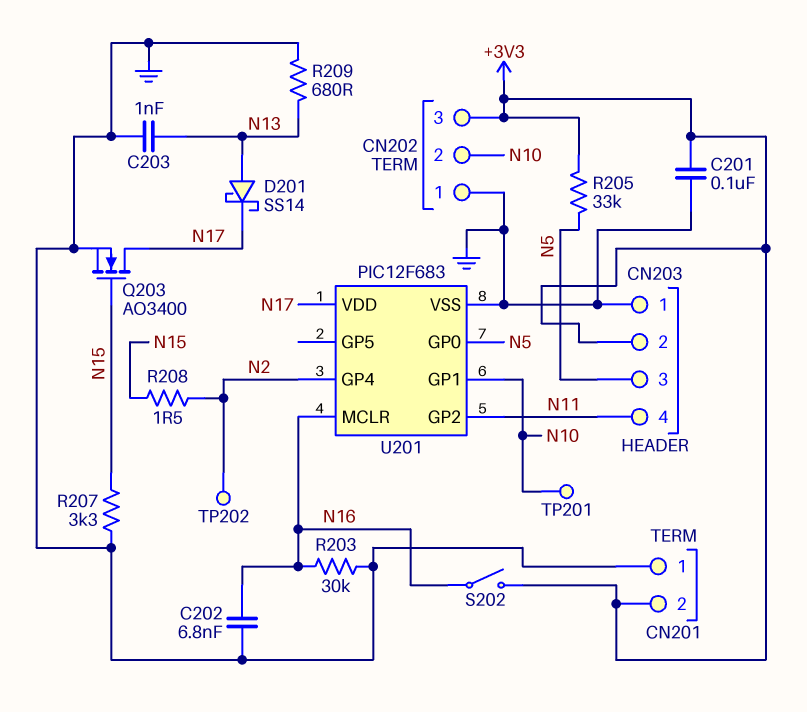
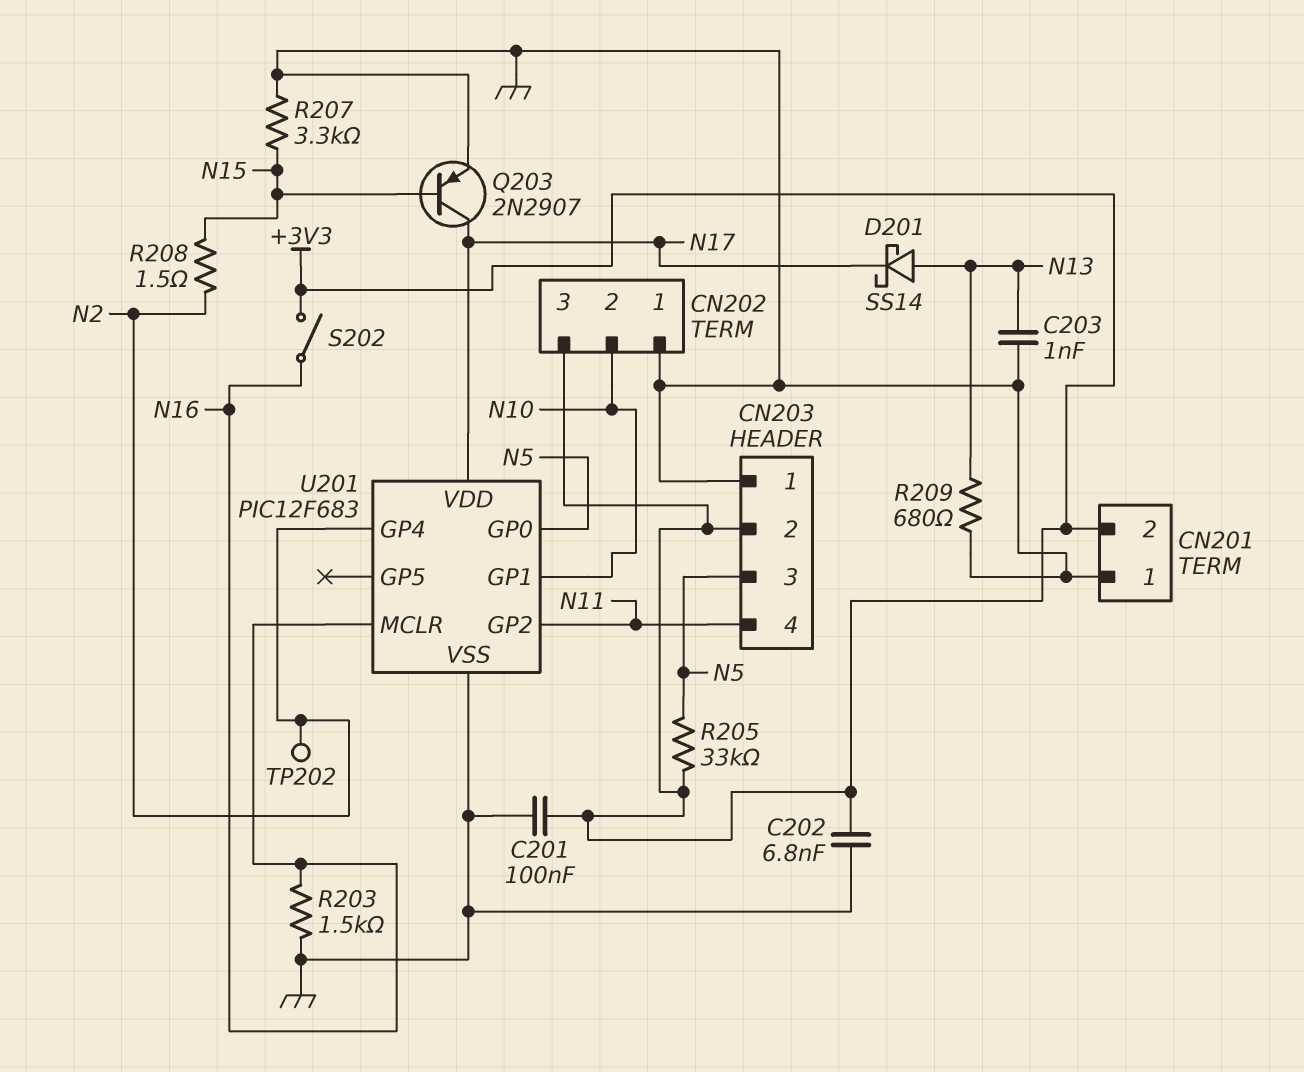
C202: 6.8nF (GND, N16) -> 6.8nF (+3V3, GND)
Q203: NMOS AO3400 (G N15, D N17, S GND) -> PNP 2N2907 (B N15, C N17, E GND)
R203: 30k (GND, N16) -> 1.5k (GND, N16)
TP201: test point (N10) -> none

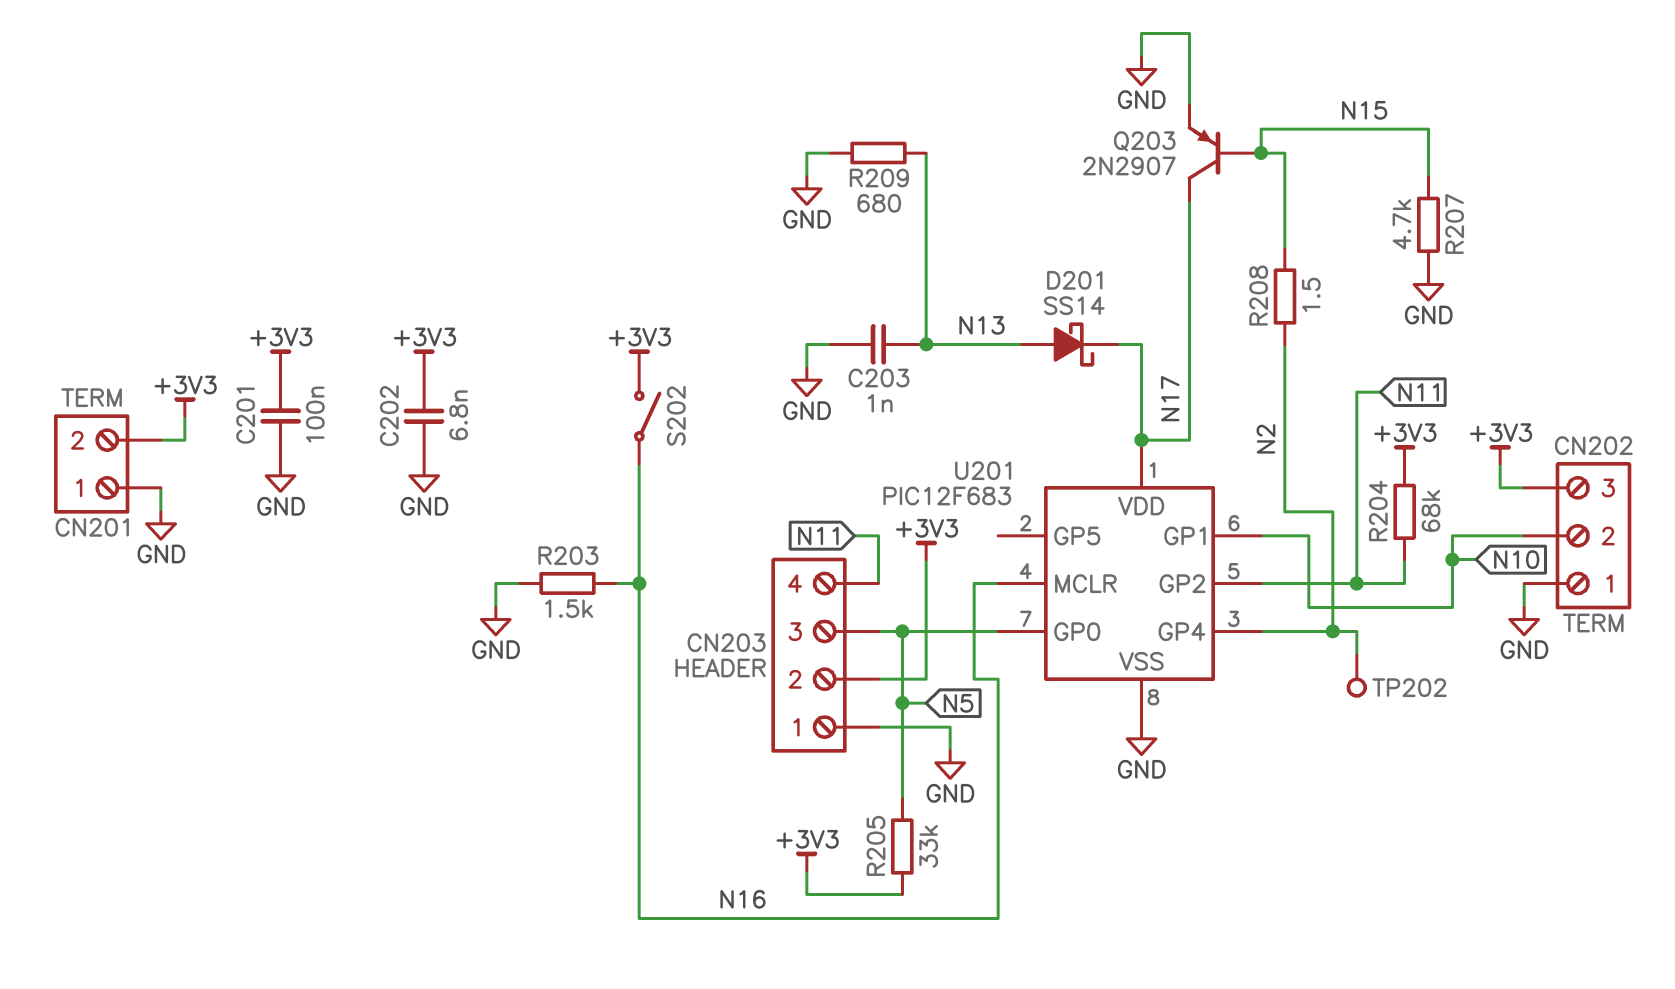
R204: none -> 68k (+3V3, N11)
R207: 3.3k (GND, N15) -> 4.7k (GND, N15)

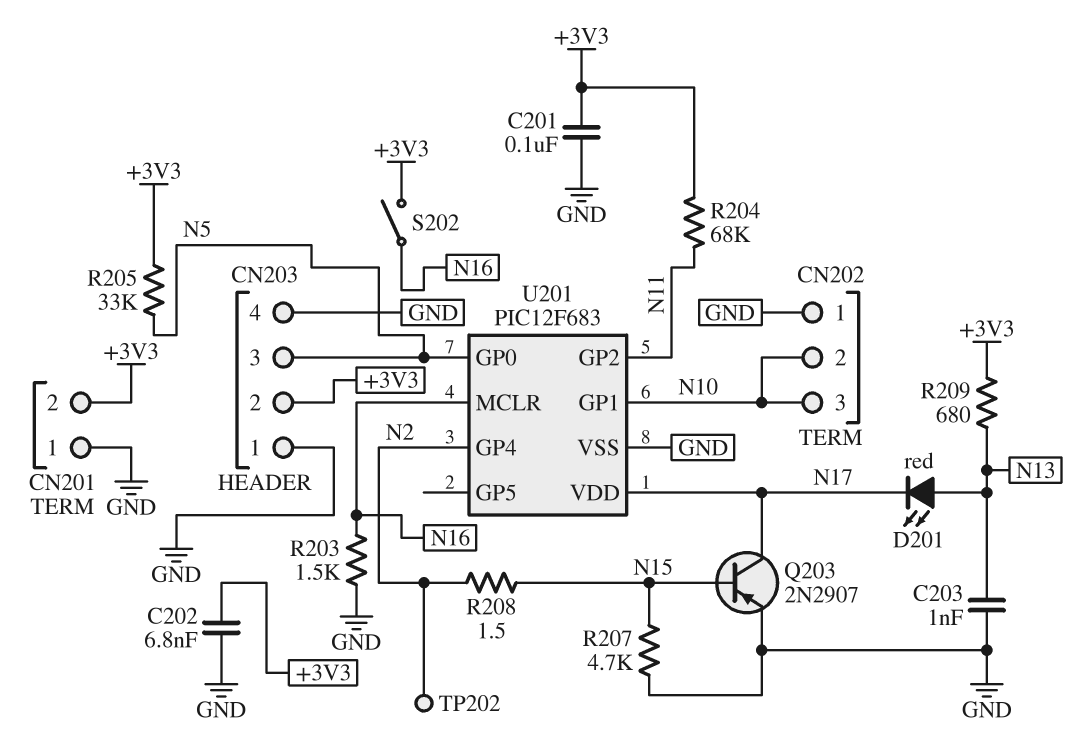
CN202 pin 3: +3V3 -> N10
CN203 pin 4: N11 -> GND
D201: schottky SS14 (A N13, K N17) -> LED red (A N13, K N17)
R209: 680 (GND, N13) -> 680 (+3V3, N13)

